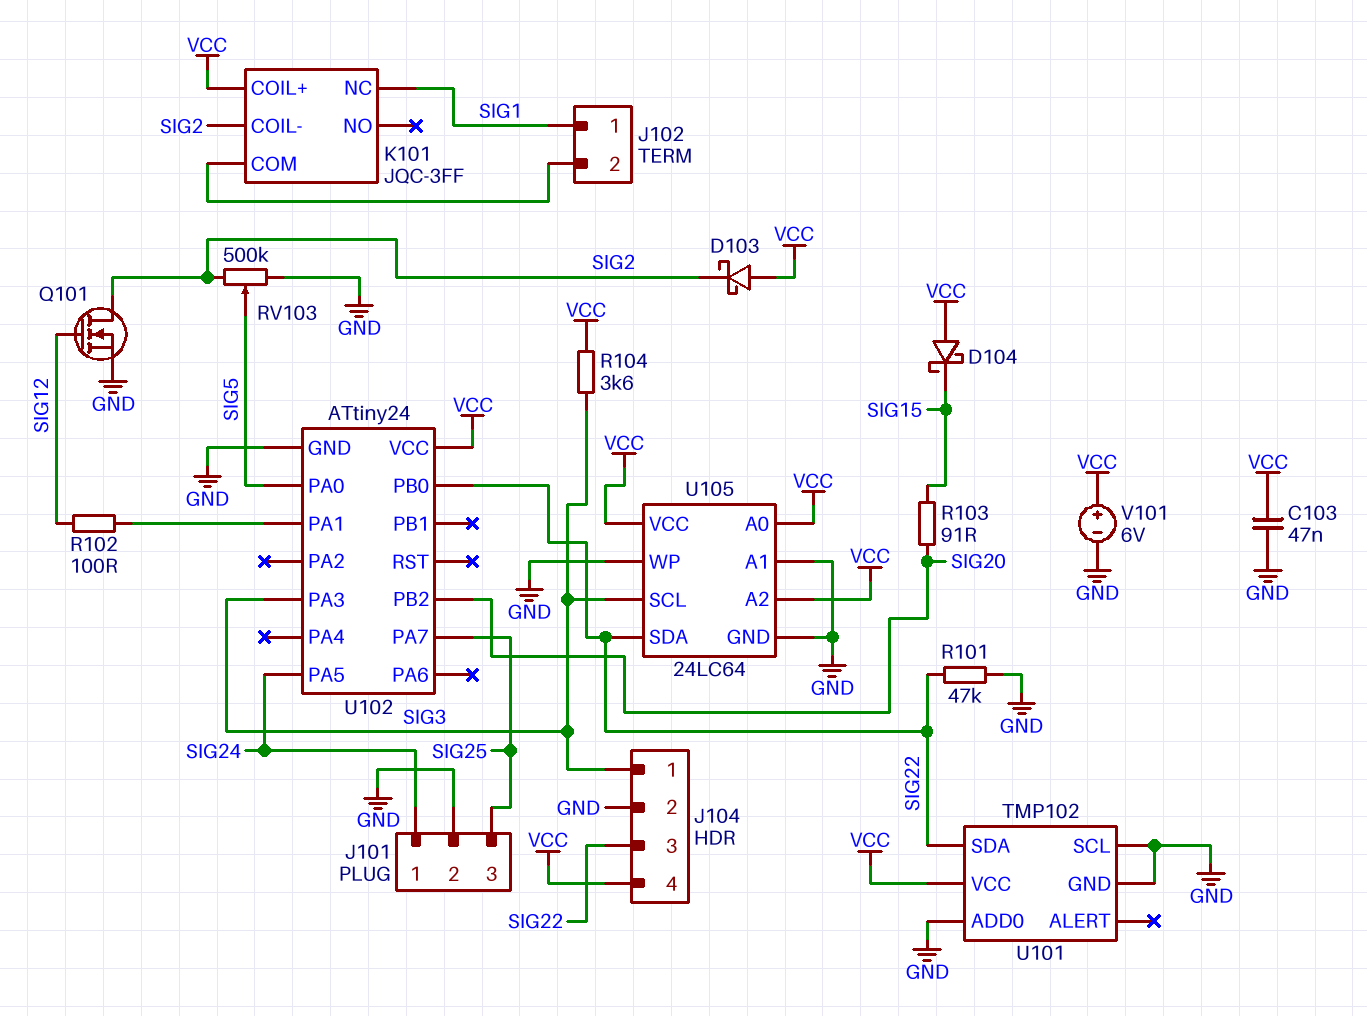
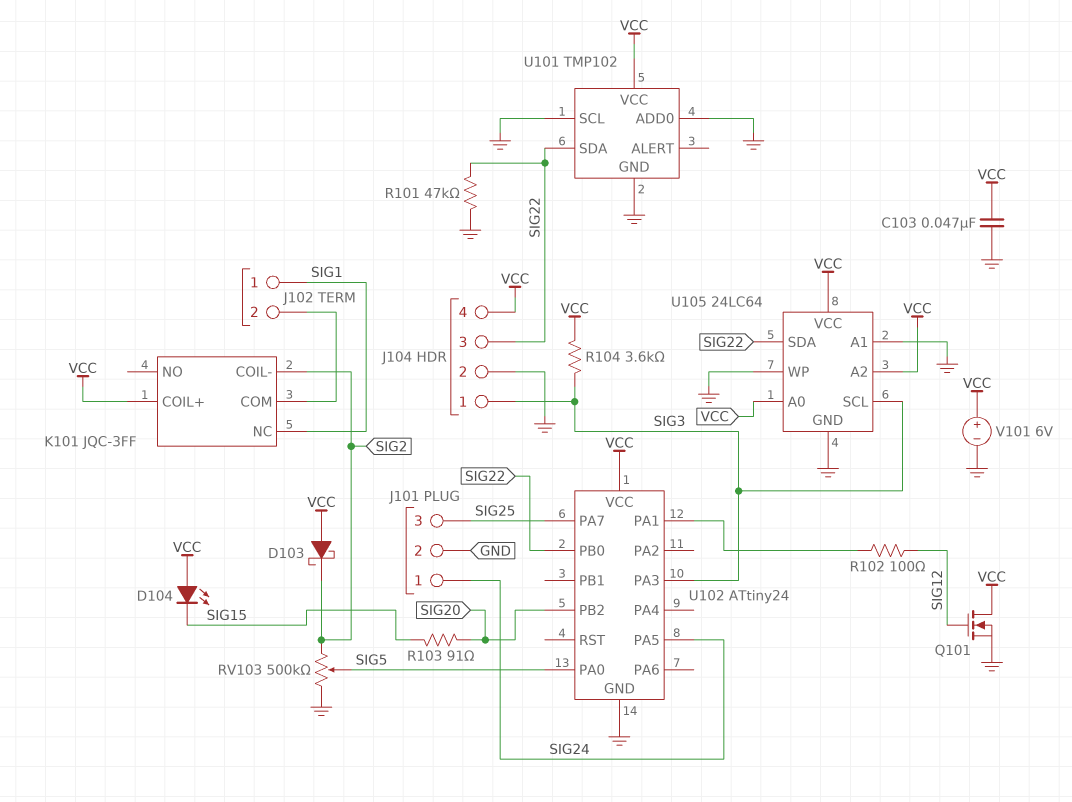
D104: schottky (A VCC, K SIG15) -> LED (A VCC, K SIG15)
Q101: NMOS (G SIG12, D SIG2, S GND) -> NMOS (G SIG12, D VCC, S GND)

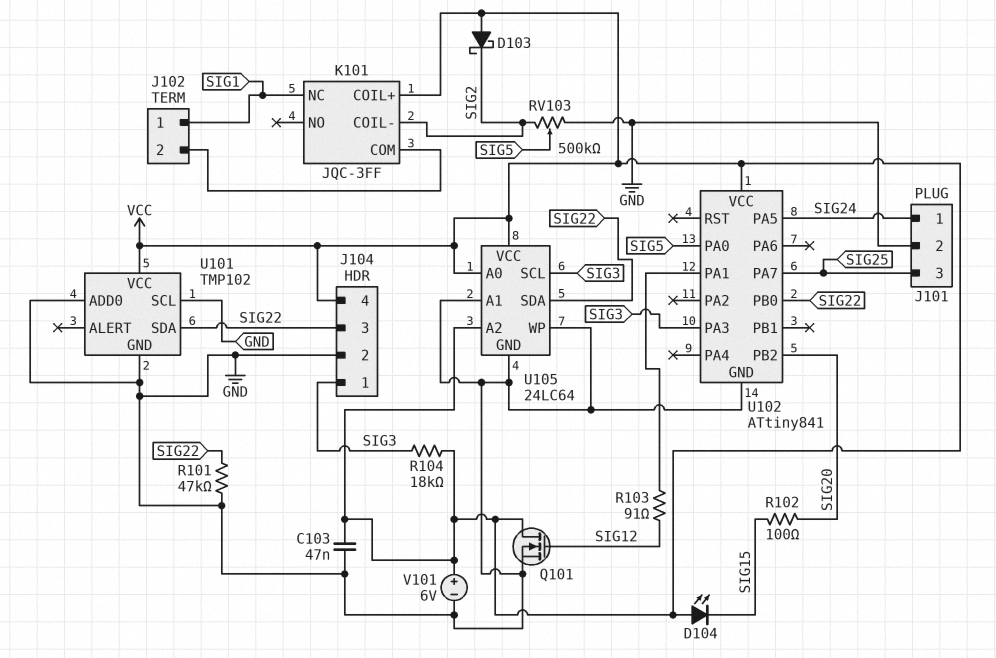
R102: 100 (SIG12, U102/PA1) -> 100 (SIG15, SIG20)
R103: 91 (SIG15, SIG20) -> 91 (SIG12, U102/PA1)
R104: 3.6k (SIG3, VCC) -> 18k (SIG3, VCC)
U102: ATtiny24 -> ATtiny841

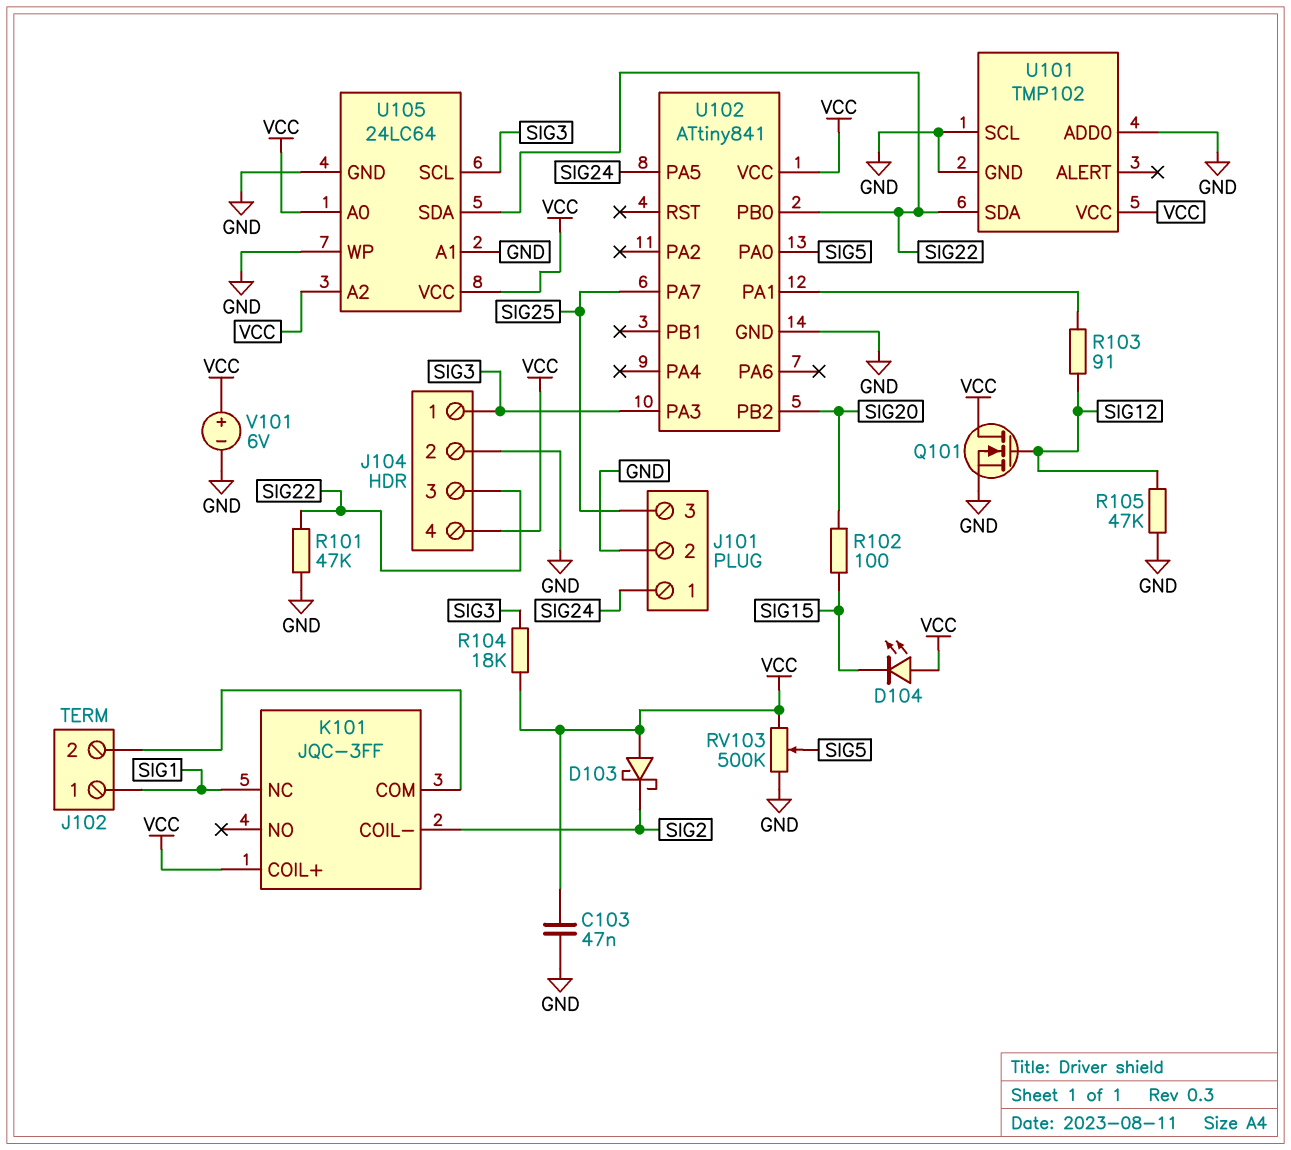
R105: none -> 47k (GND, SIG12)
RV103: 500k (GND, SIG2, wiper SIG5) -> 500k (GND, VCC, wiper SIG5)

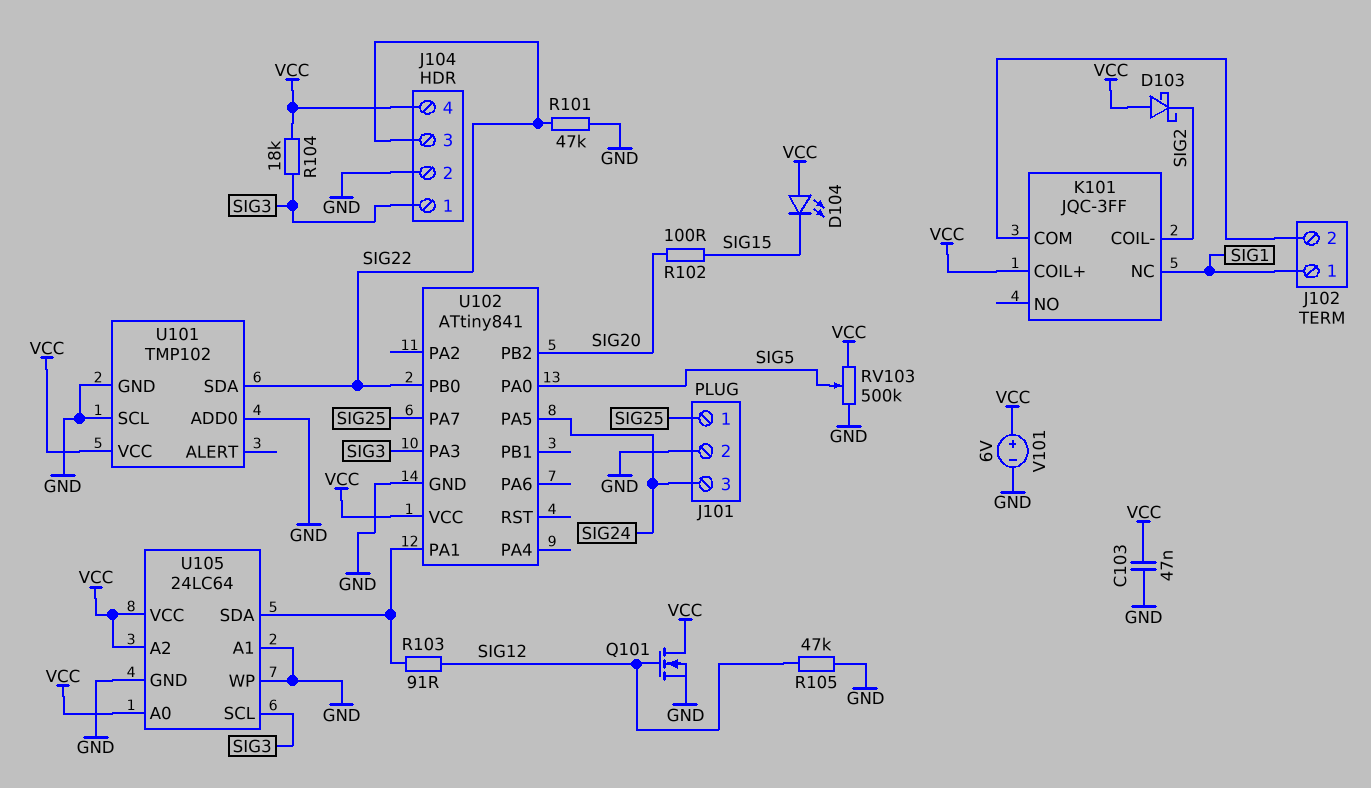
J101 pin 1: SIG24 -> SIG25
J101 pin 3: SIG25 -> SIG24
U105 pin SDA: SIG22 -> U102/PA1

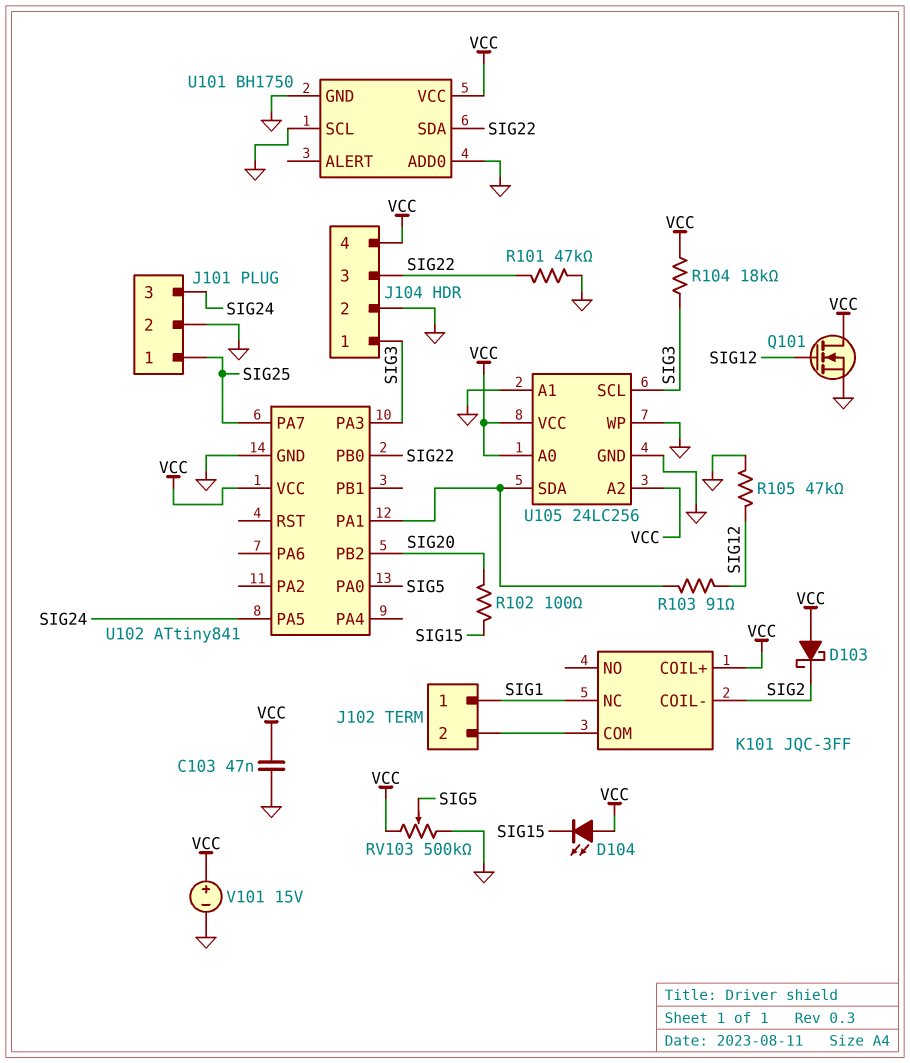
U101: TMP102 -> BH1750
U105: 24LC64 -> 24LC256
V101: 6V (plus VCC, minus GND) -> 15V (plus VCC, minus GND)

